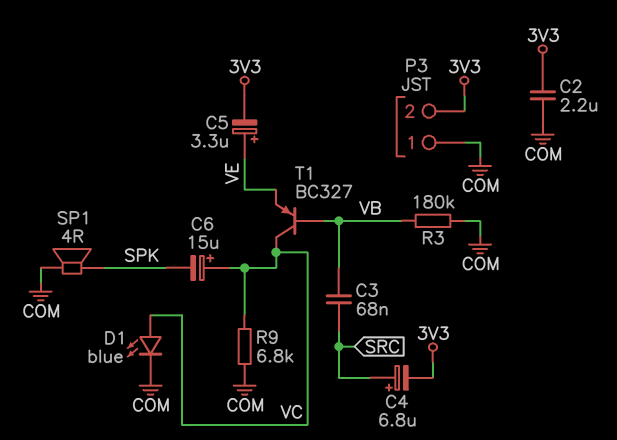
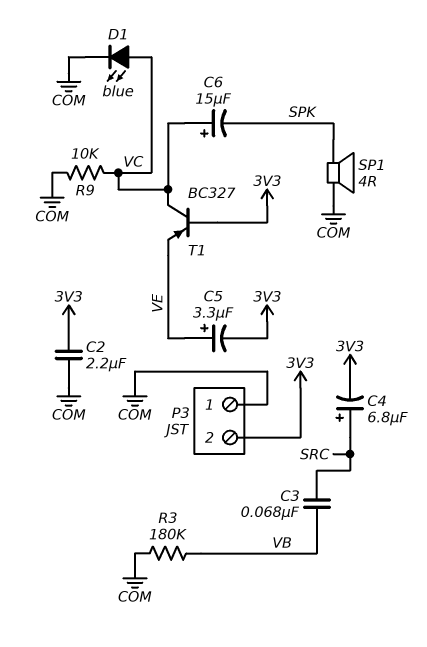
R9: 6.8k (COM, VC) -> 10k (COM, VC)
T1: PNP BC327 (B VB, C VC, E VE) -> PNP BC327 (B 3V3, C VC, E VE)

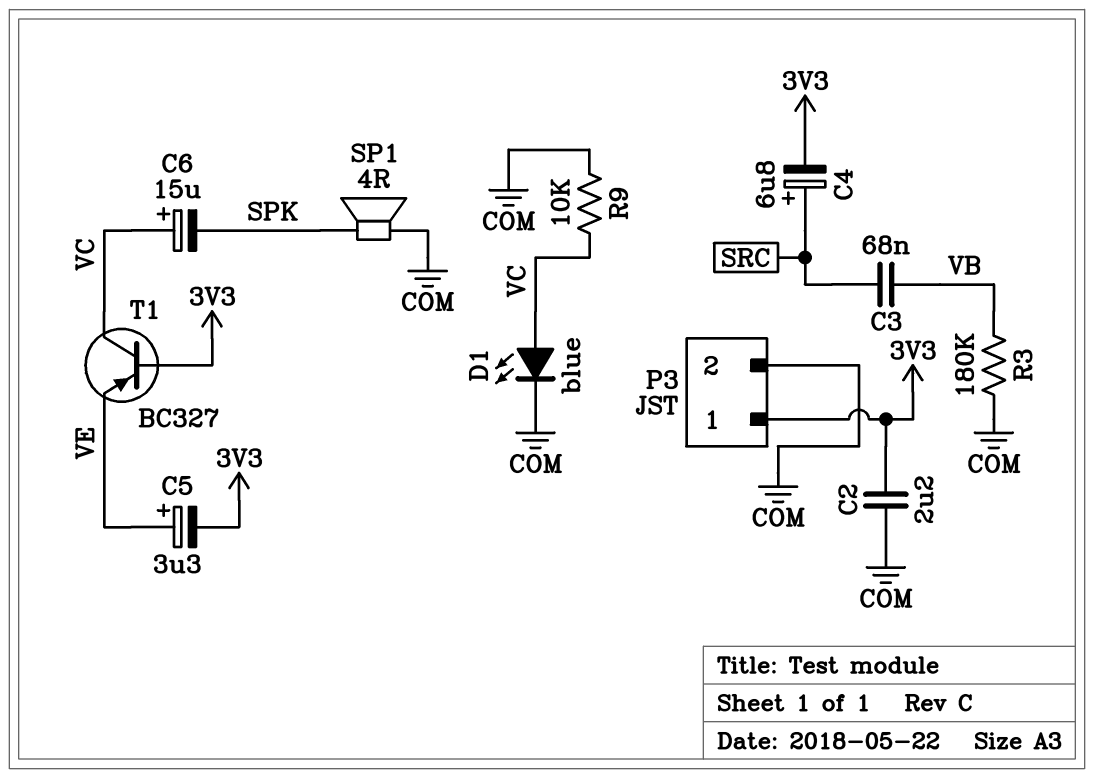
P3 pin 1: COM -> 3V3
P3 pin 2: 3V3 -> COM

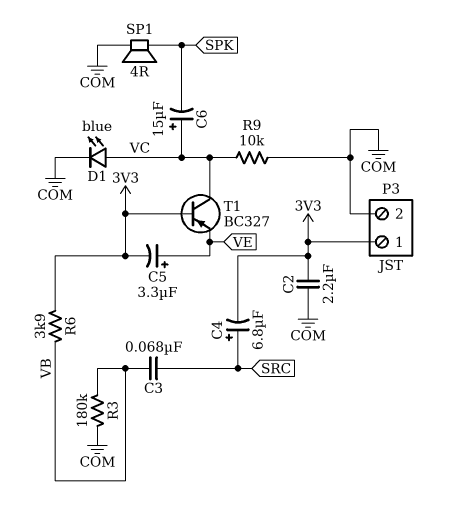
R6: none -> 3.9k (3V3, VB)

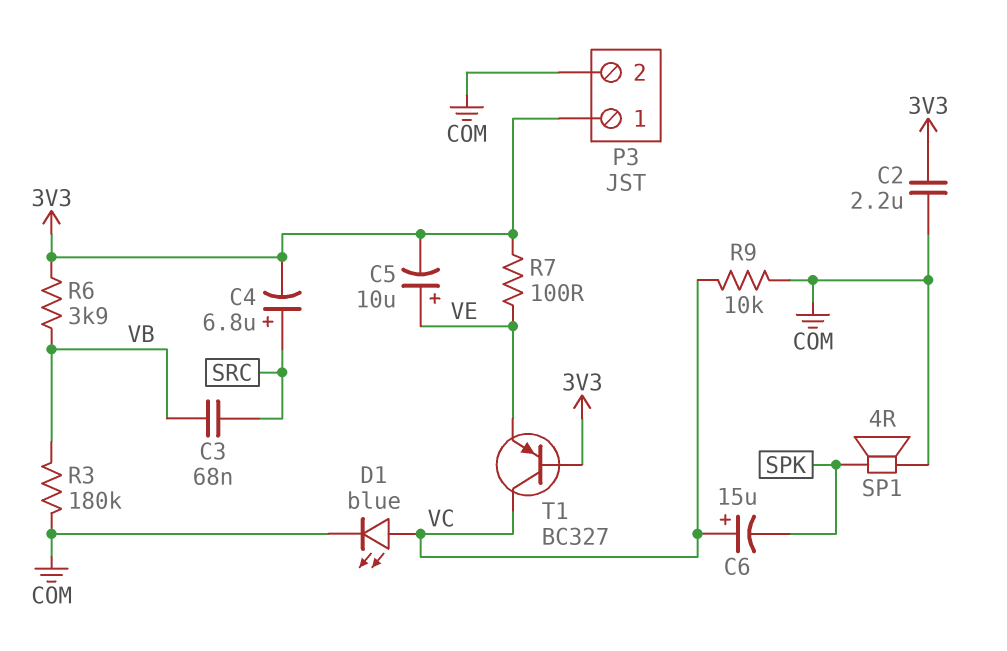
C5: 3.3uF (plus VE, minus 3V3) -> 10uF (plus VE, minus 3V3)
R7: none -> 100 (3V3, VE)

